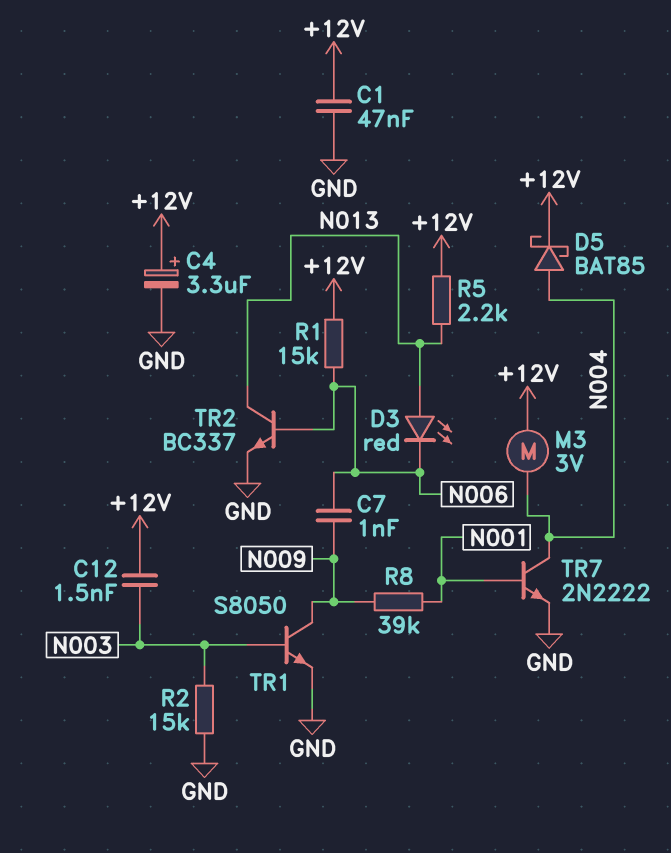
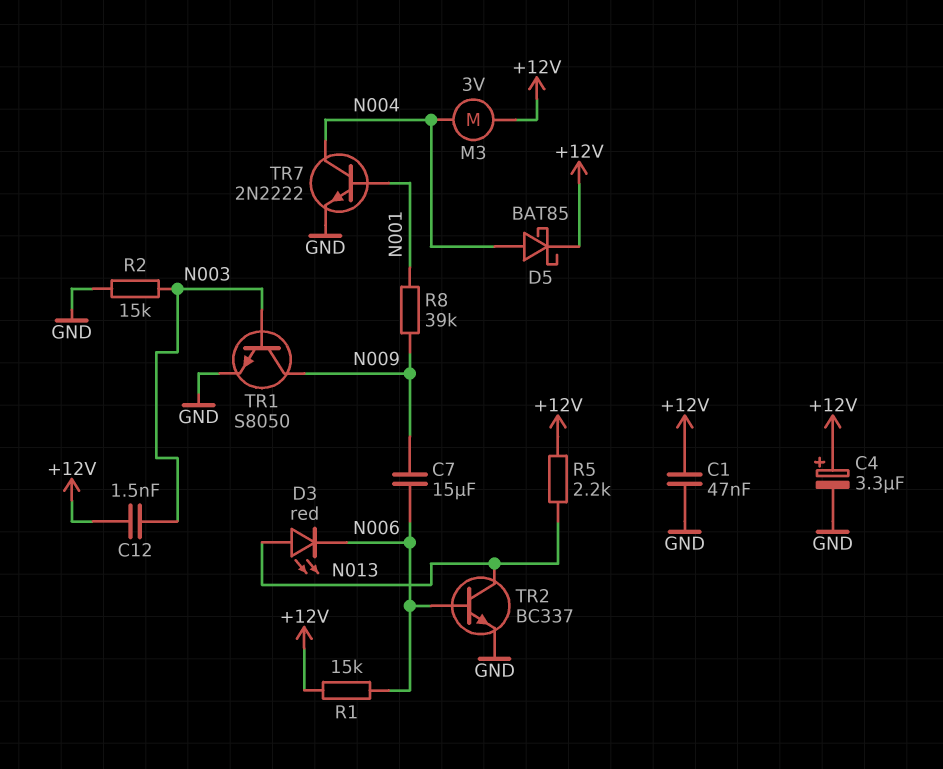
C7: 1nF (N006, N009) -> 15uF (N006, N009)

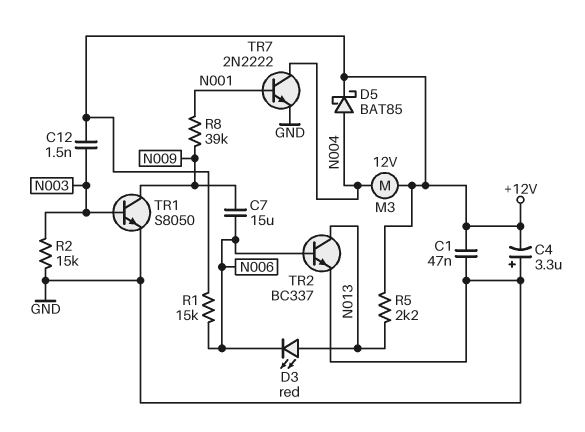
C4: 3.3uF (plus +12V, minus GND) -> 3.3uF (plus GND, minus +12V)
M3: motor 3V (+12V, N004) -> motor 12V (+12V, N004)

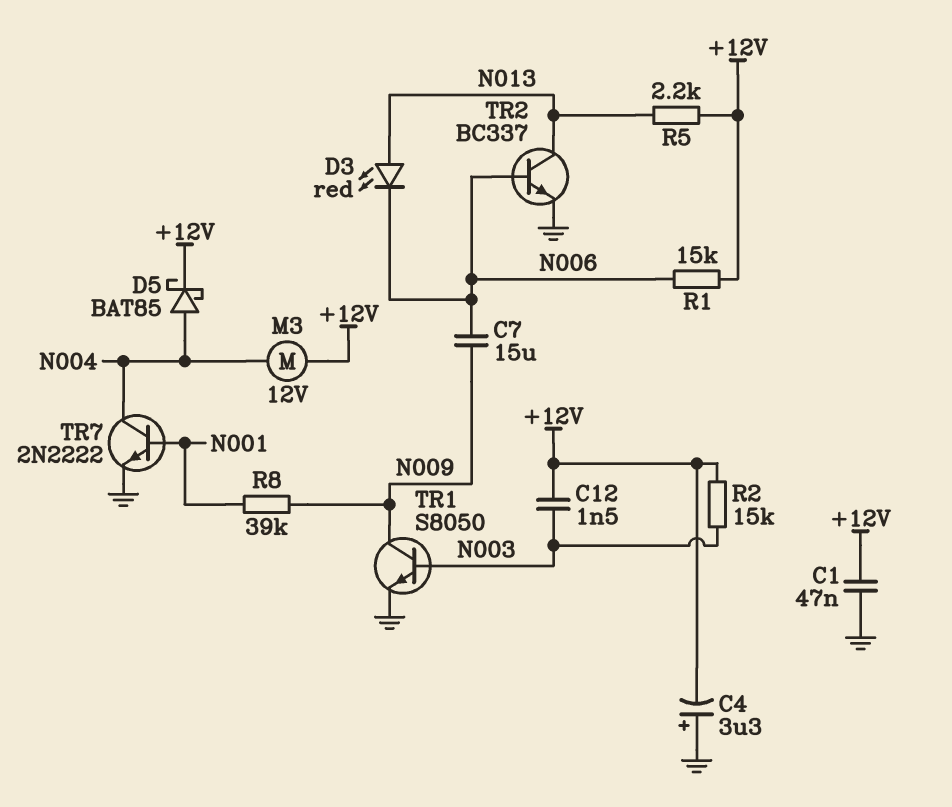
R2: 15k (GND, N003) -> 15k (+12V, N003)

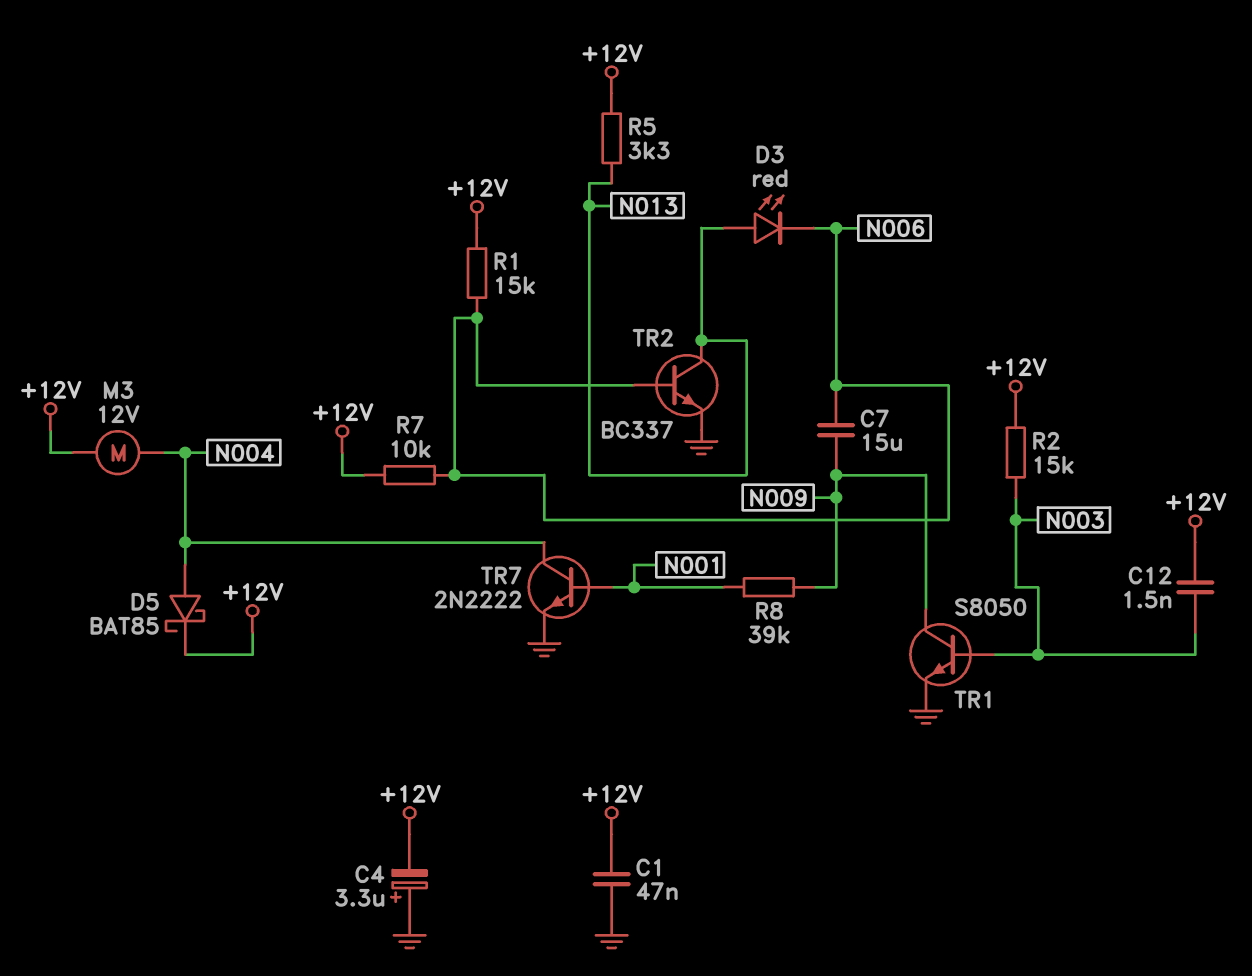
R5: 2.2k (+12V, N013) -> 3.3k (+12V, N013)
R7: none -> 10k (+12V, N006)

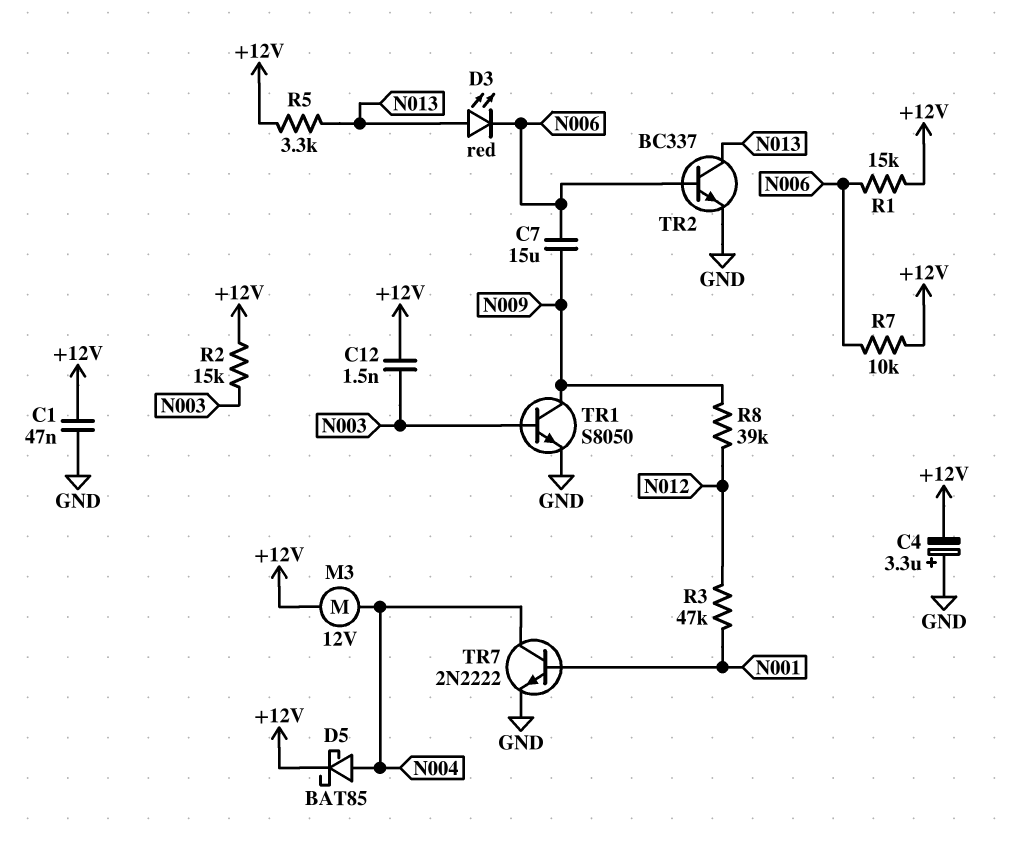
R3: none -> 47k (N001, N012)
R8: 39k (N001, N009) -> 39k (N009, N012)

